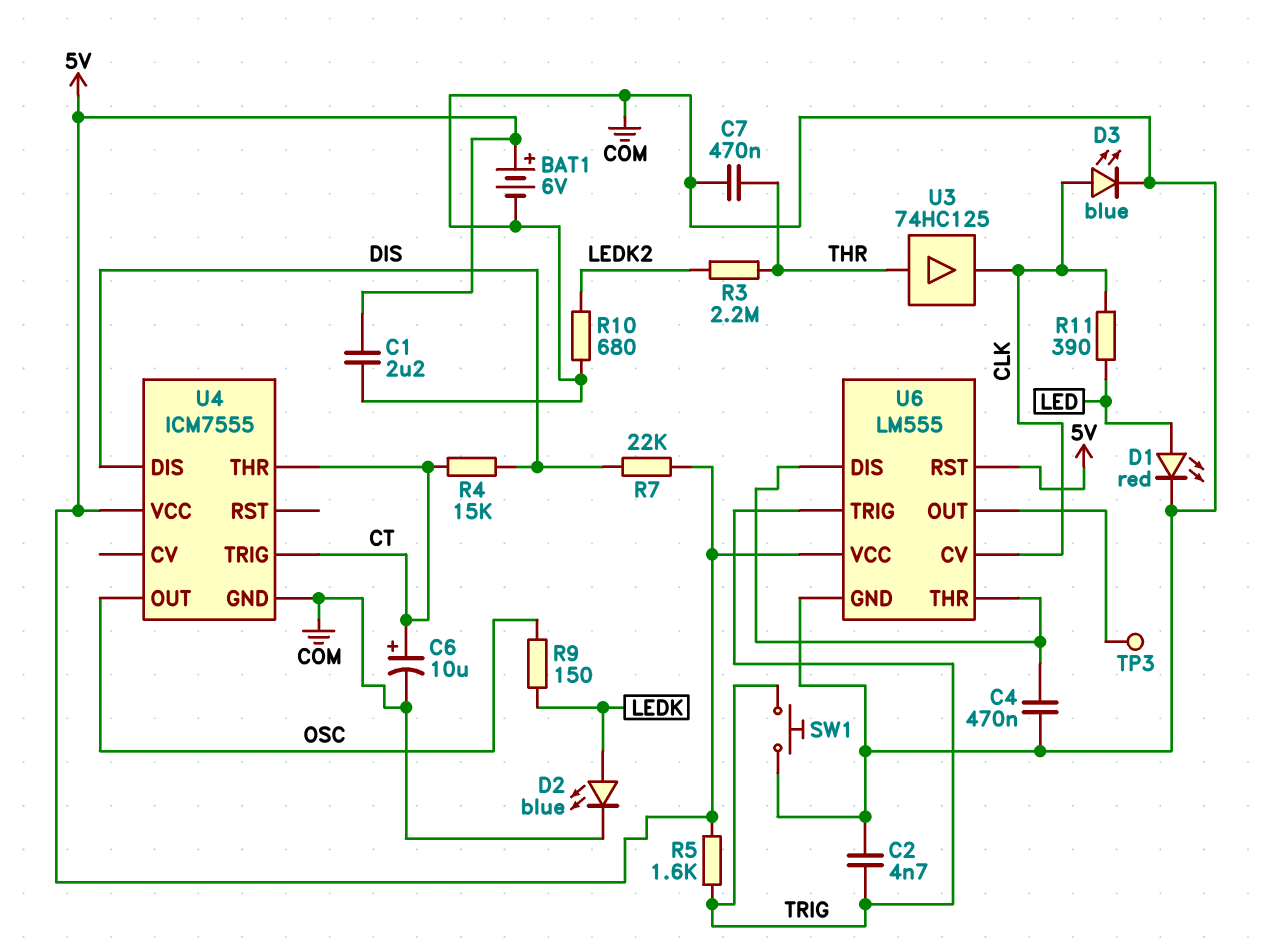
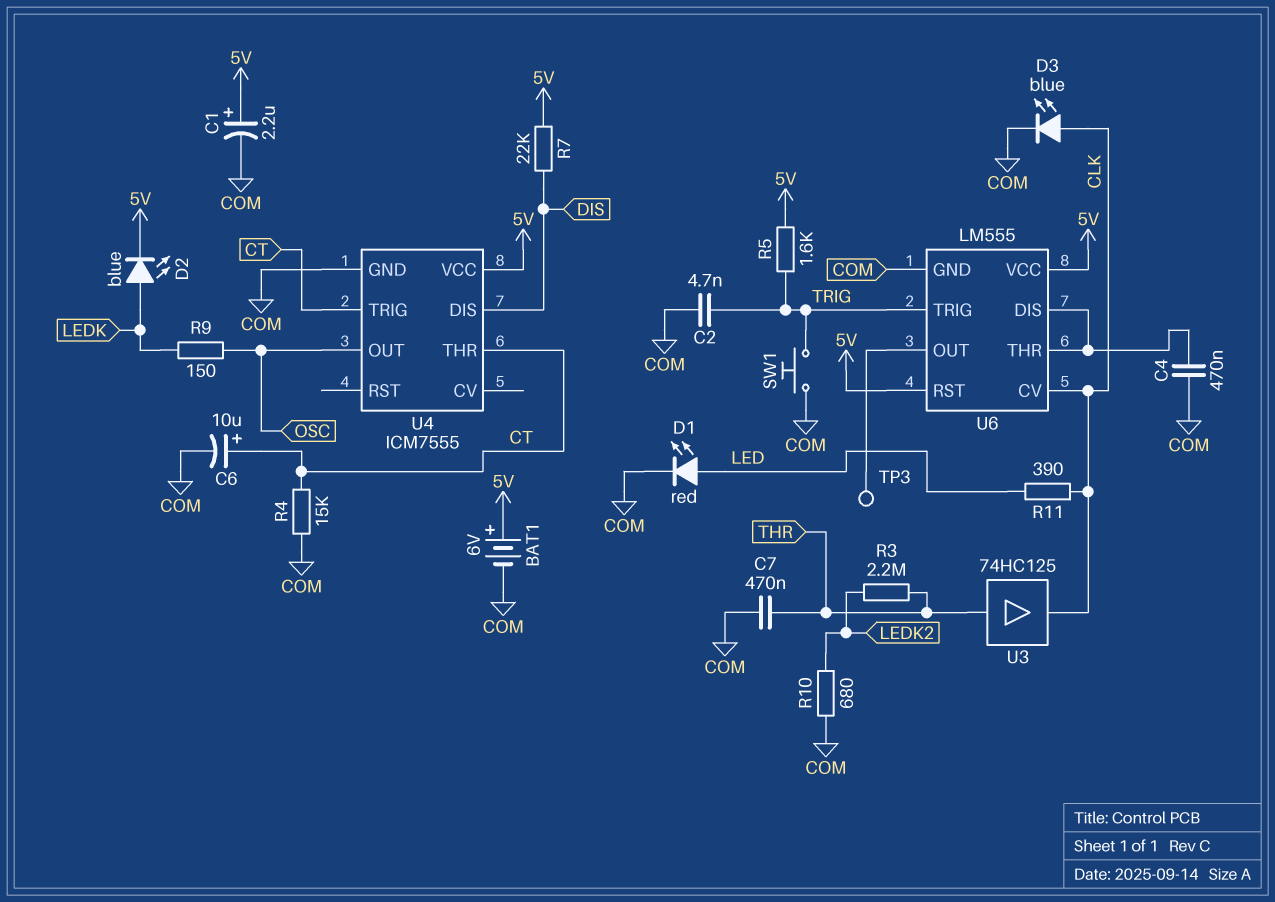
C1: 2.2uF (5V, COM) -> 2.2uF (plus 5V, minus COM)
D2: LED blue (A LEDK, K COM) -> LED blue (A LEDK, K 5V)
R4: 15k (CT, DIS) -> 15k (COM, CT)

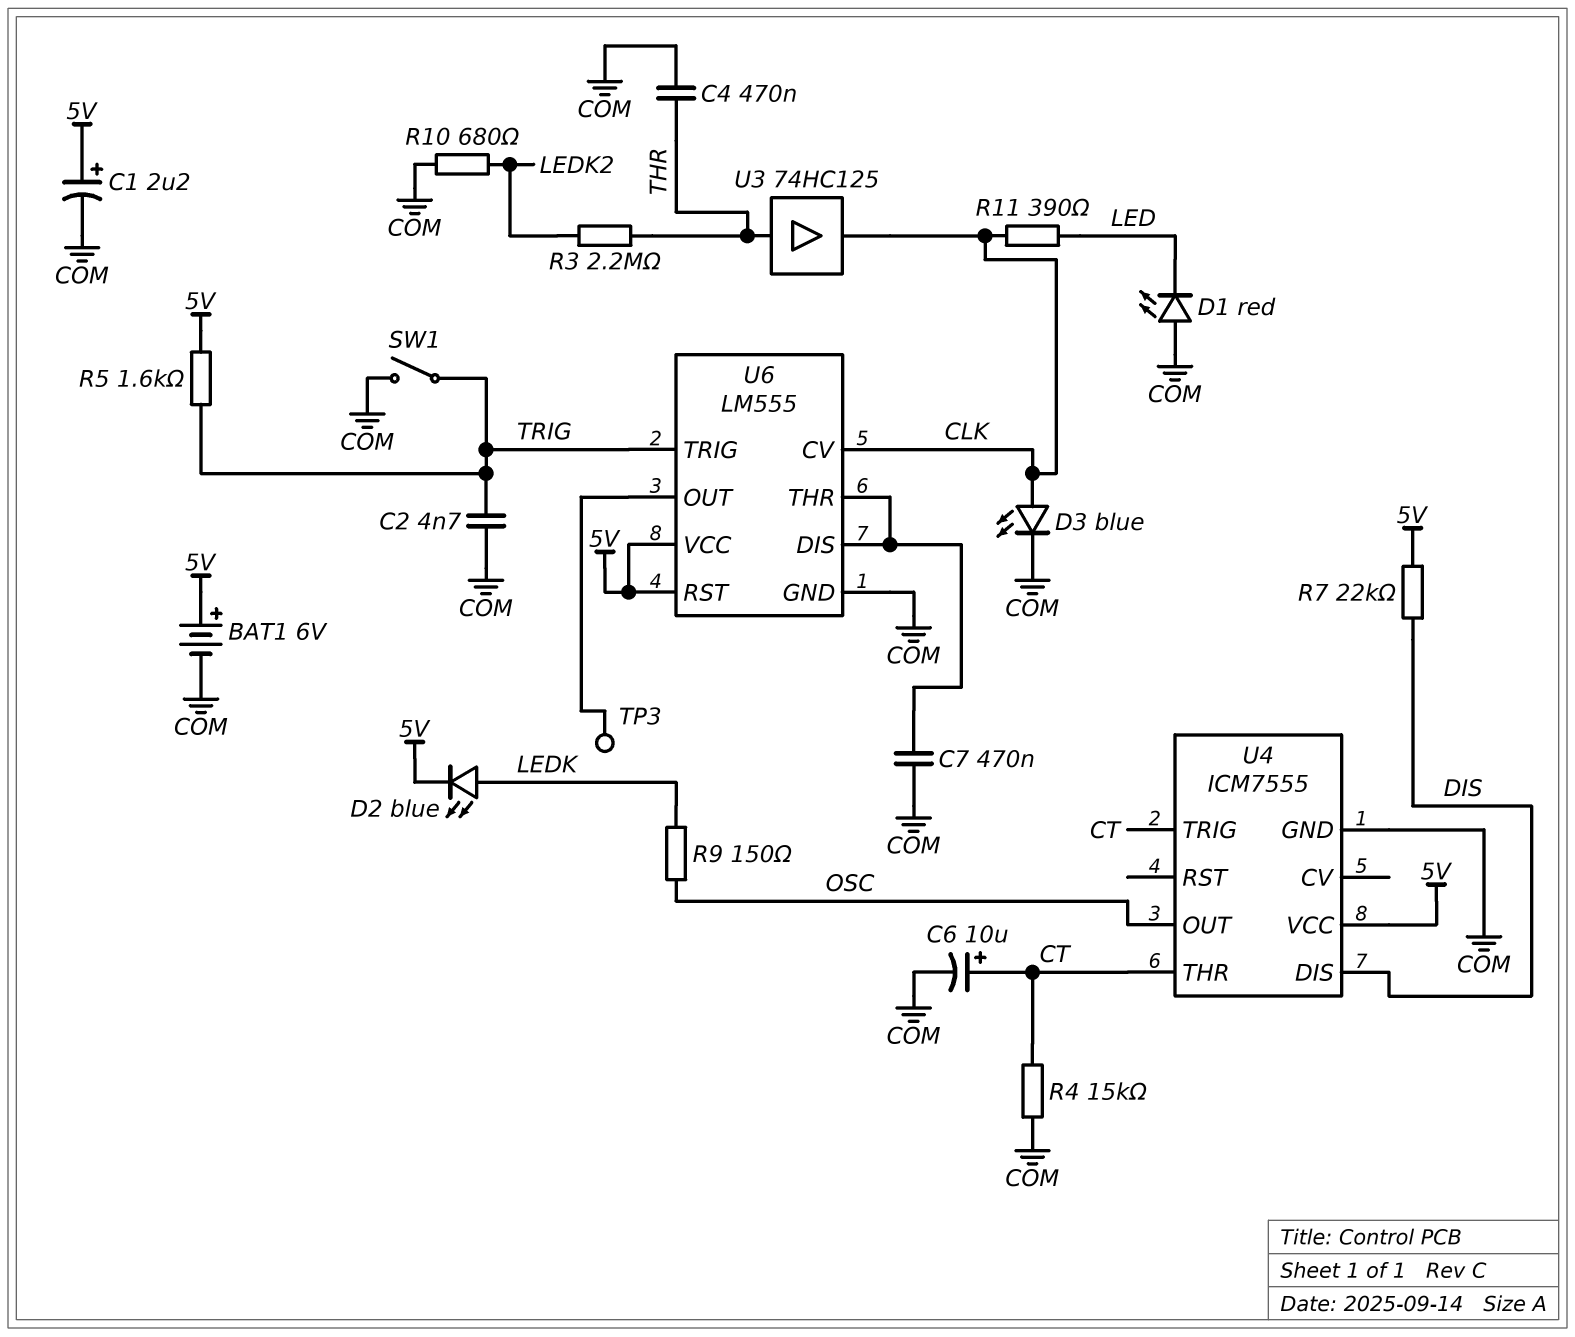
C4: 470nF (COM, U6/DIS) -> 470nF (COM, THR)
C7: 470nF (COM, THR) -> 470nF (COM, U6/DIS)
D1: LED red (A LED, K COM) -> LED red (A COM, K LED)
SW1: button (COM, TRIG) -> switch (COM, TRIG)

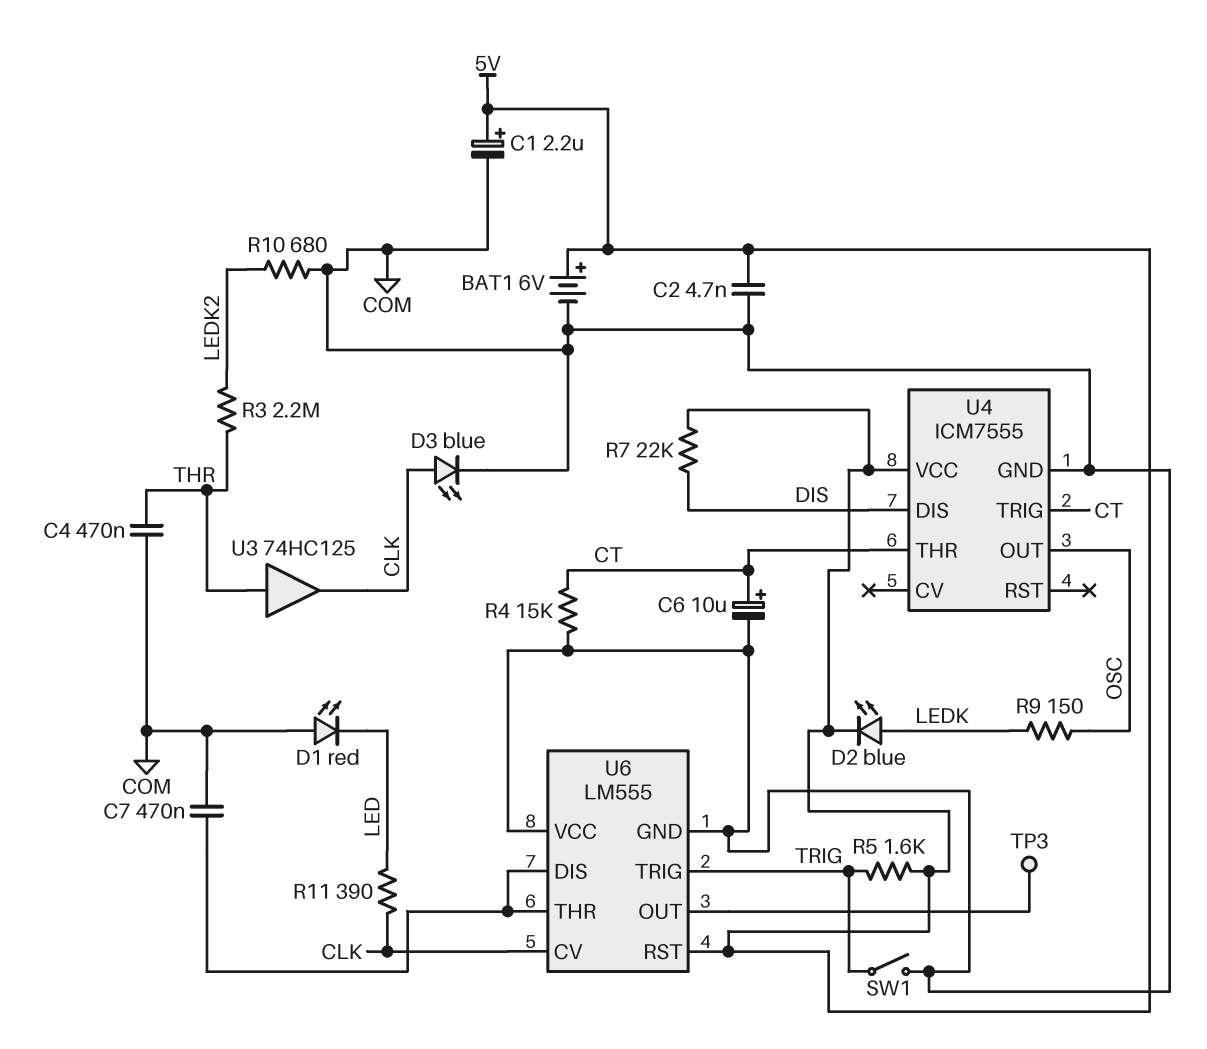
C2: 4.7nF (COM, TRIG) -> 4.7nF (5V, COM)
U6 pin VCC: 5V -> COM

